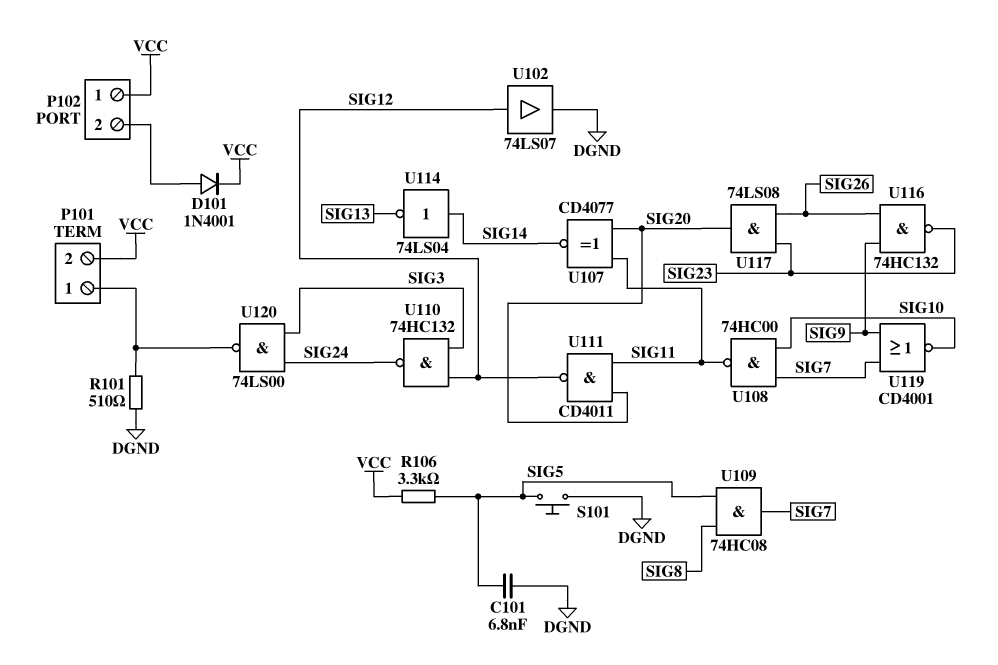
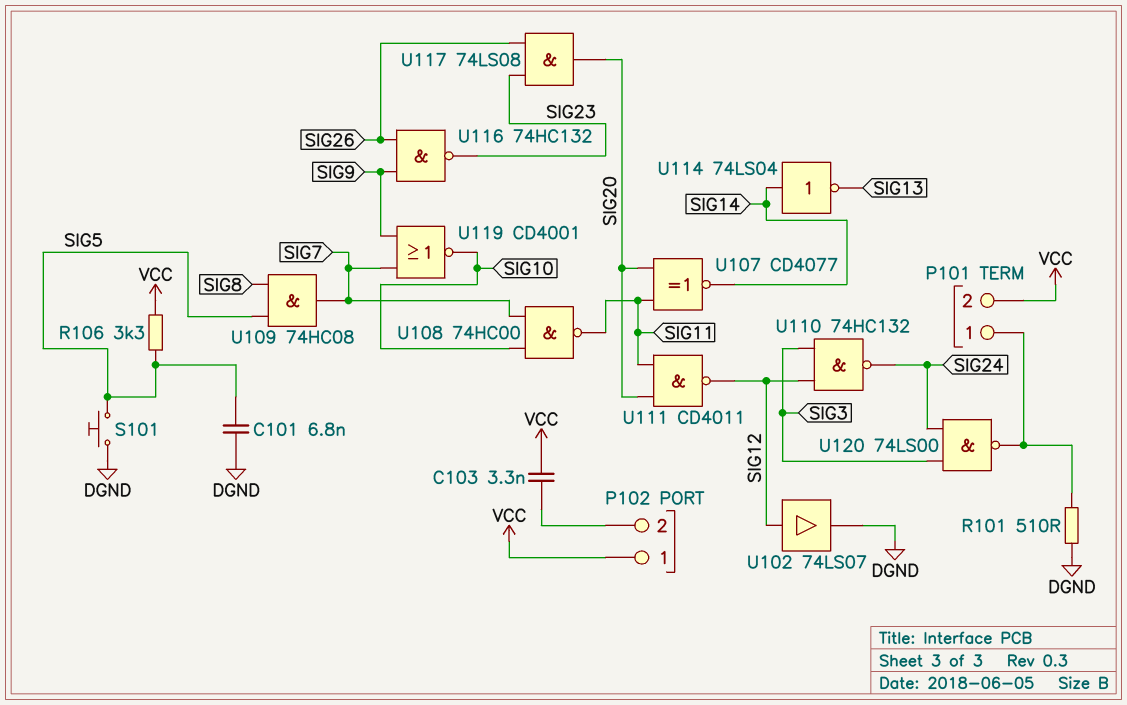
C103: none -> 3.3nF (P102/2, VCC)
D101: diode 1N4001 (A P102/2, K VCC) -> none

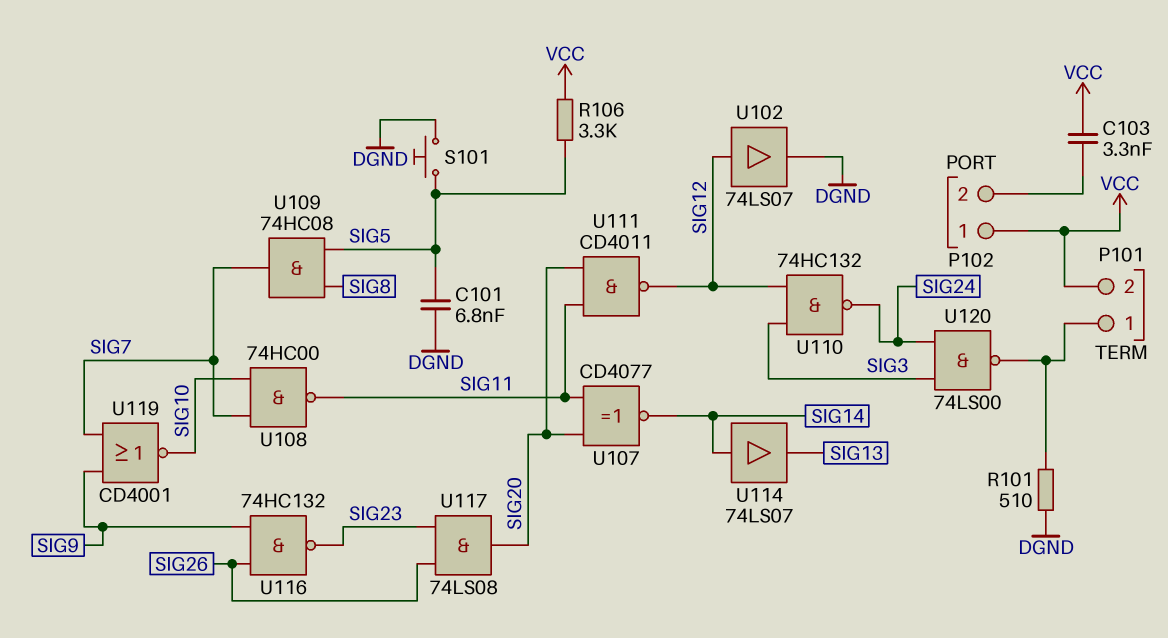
U114: NOT 74LS04 (in SIG14, out SIG13) -> buffer 74LS07 (in SIG14, out SIG13)

